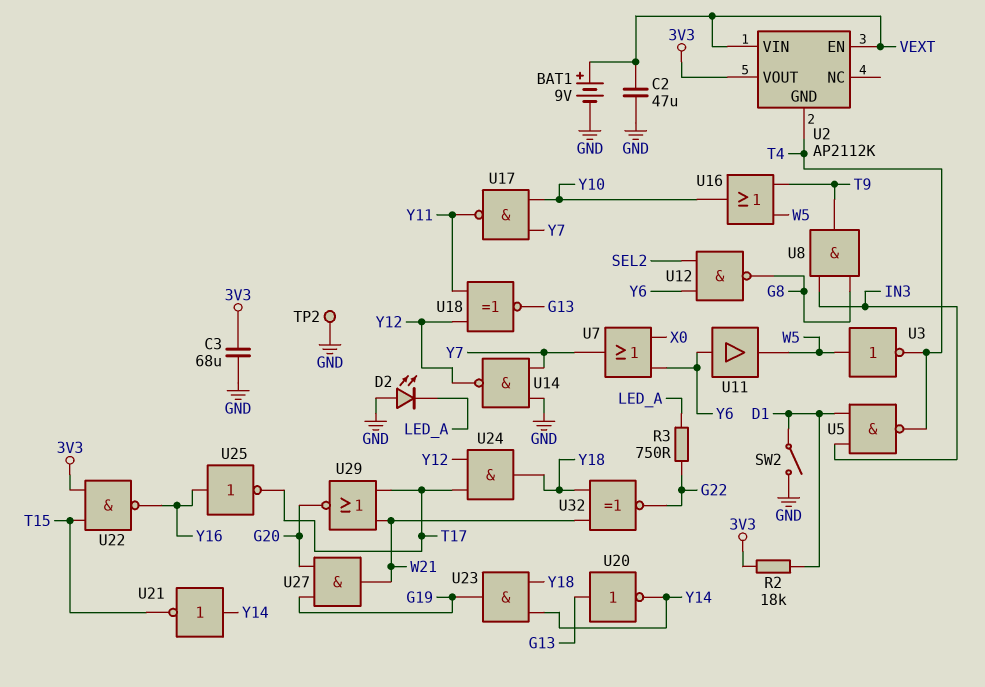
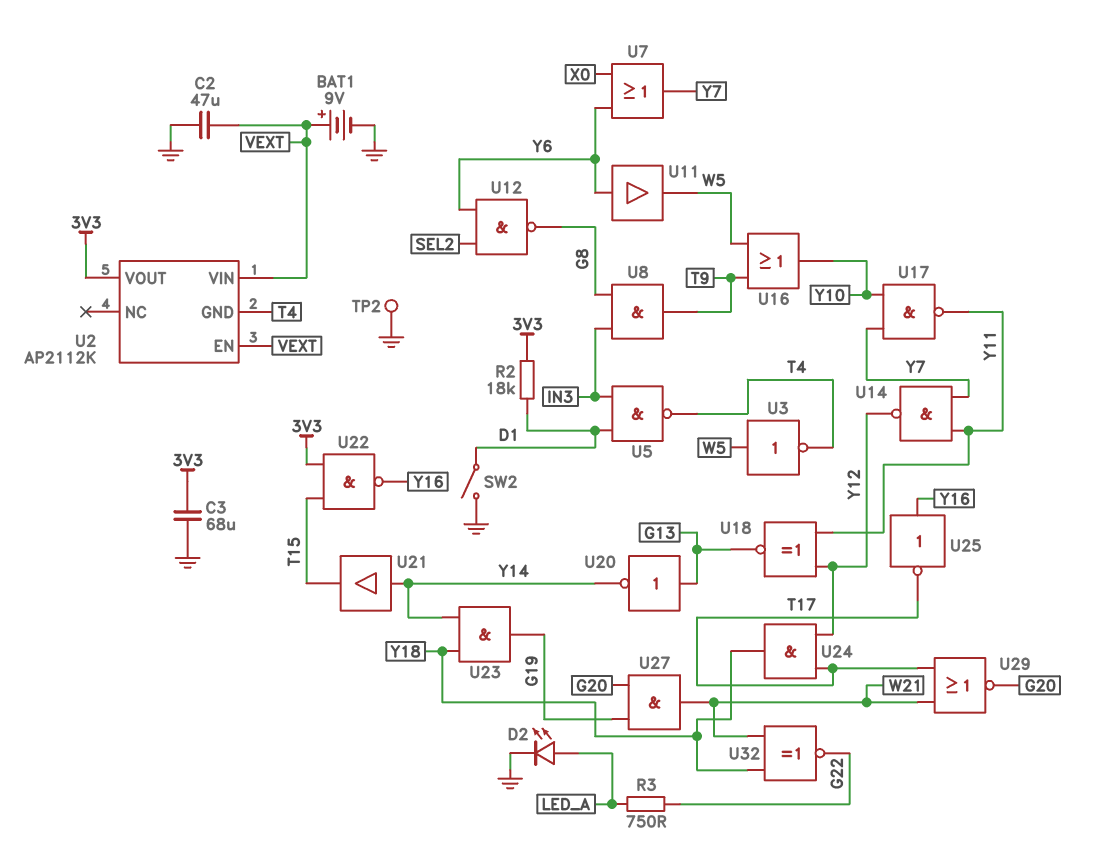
D2: LED (A GND, K LED_A) -> LED (A LED_A, K GND)
U14: NAND (in GND, in Y7, out Y12) -> NAND (in Y7, in Y11, out Y12)
U21: NOT (in Y14, out T15) -> buffer (in Y14, out T15)

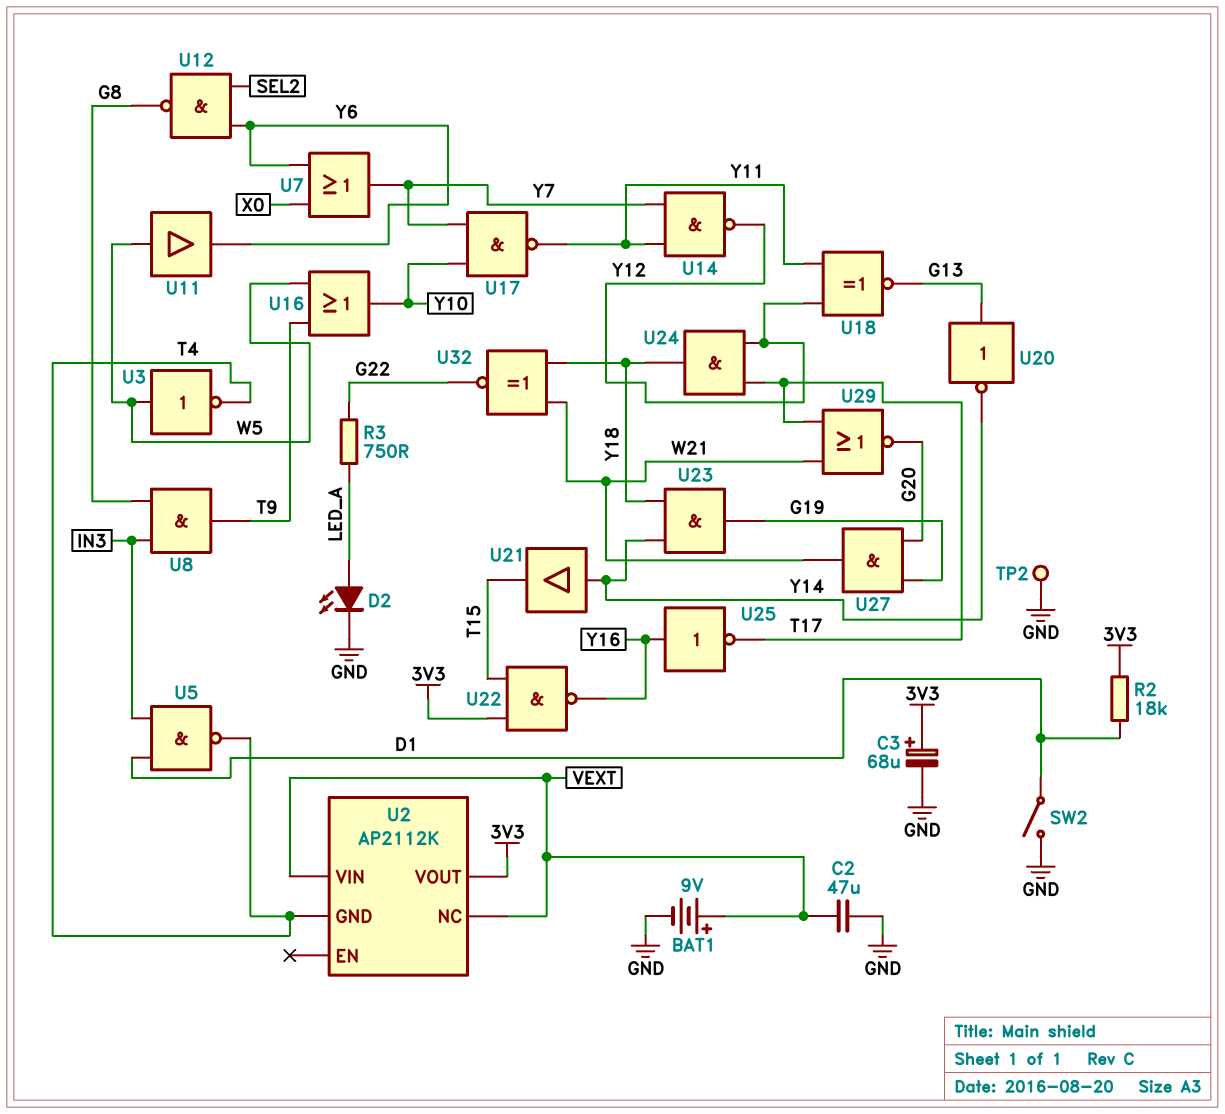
C3: 68uF (3V3, GND) -> 68uF (plus 3V3, minus GND)
U2 pin EN: VEXT -> none
U2 pin NC: none -> VEXT
U11: buffer (in Y6, out W5) -> buffer (in W5, out Y6)

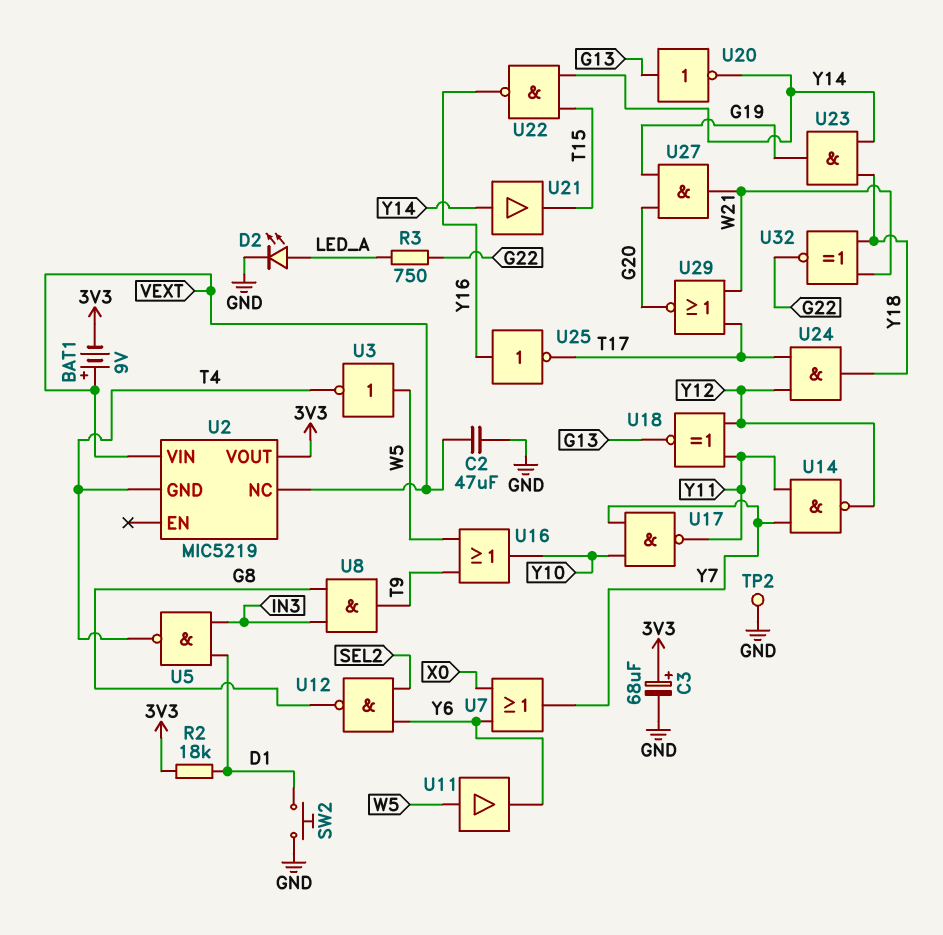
BAT1: 9V (plus VEXT, minus GND) -> 9V (plus VEXT, minus 3V3)
SW2: switch (D1, GND) -> button (D1, GND)
U2: AP2112K -> MIC5219
U22: NAND (in 3V3, in T15, out Y16) -> NAND (in T15, in Y14, out Y16)

